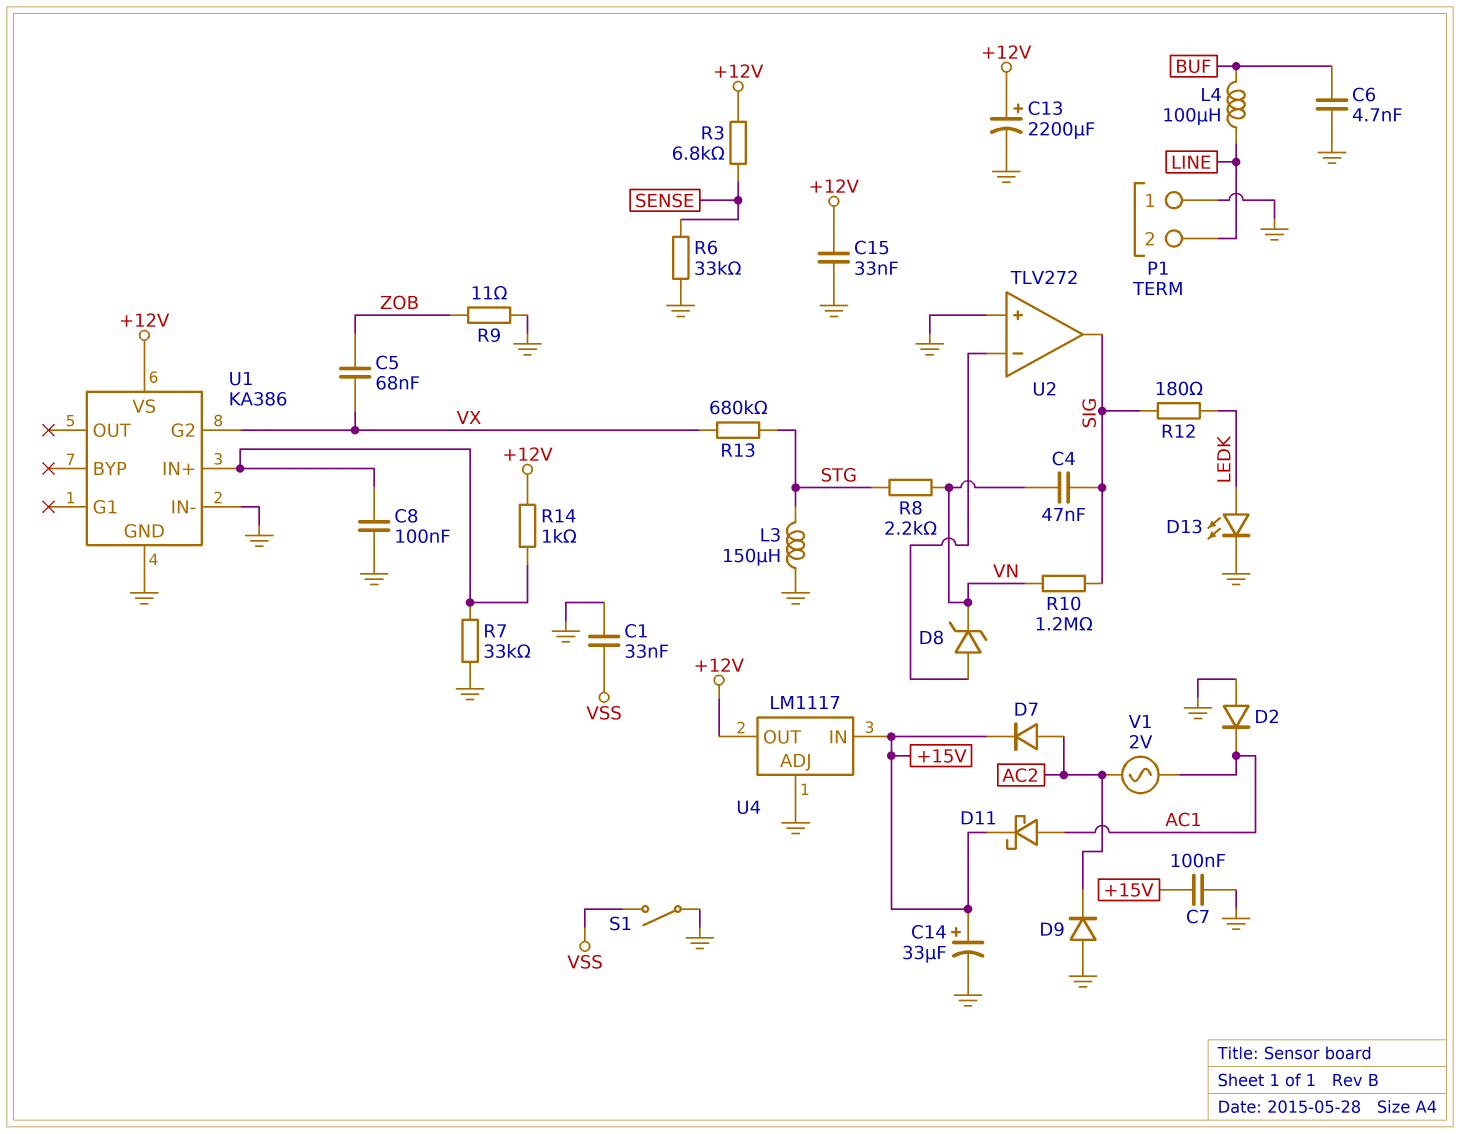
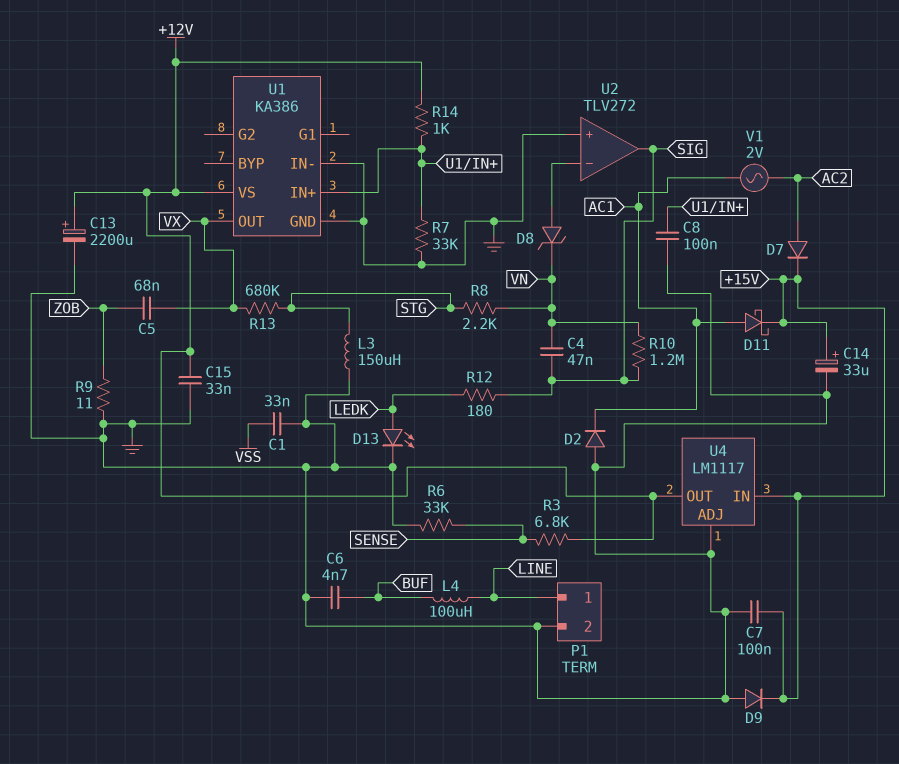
D9: diode (A GND, K AC2) -> diode (A GND, K +15V)
P1 pin 1: GND -> LINE
P1 pin 2: LINE -> GND
S1: switch (GND, VSS) -> none
U1 pin G2: VX -> none
U1 pin OUT: none -> VX

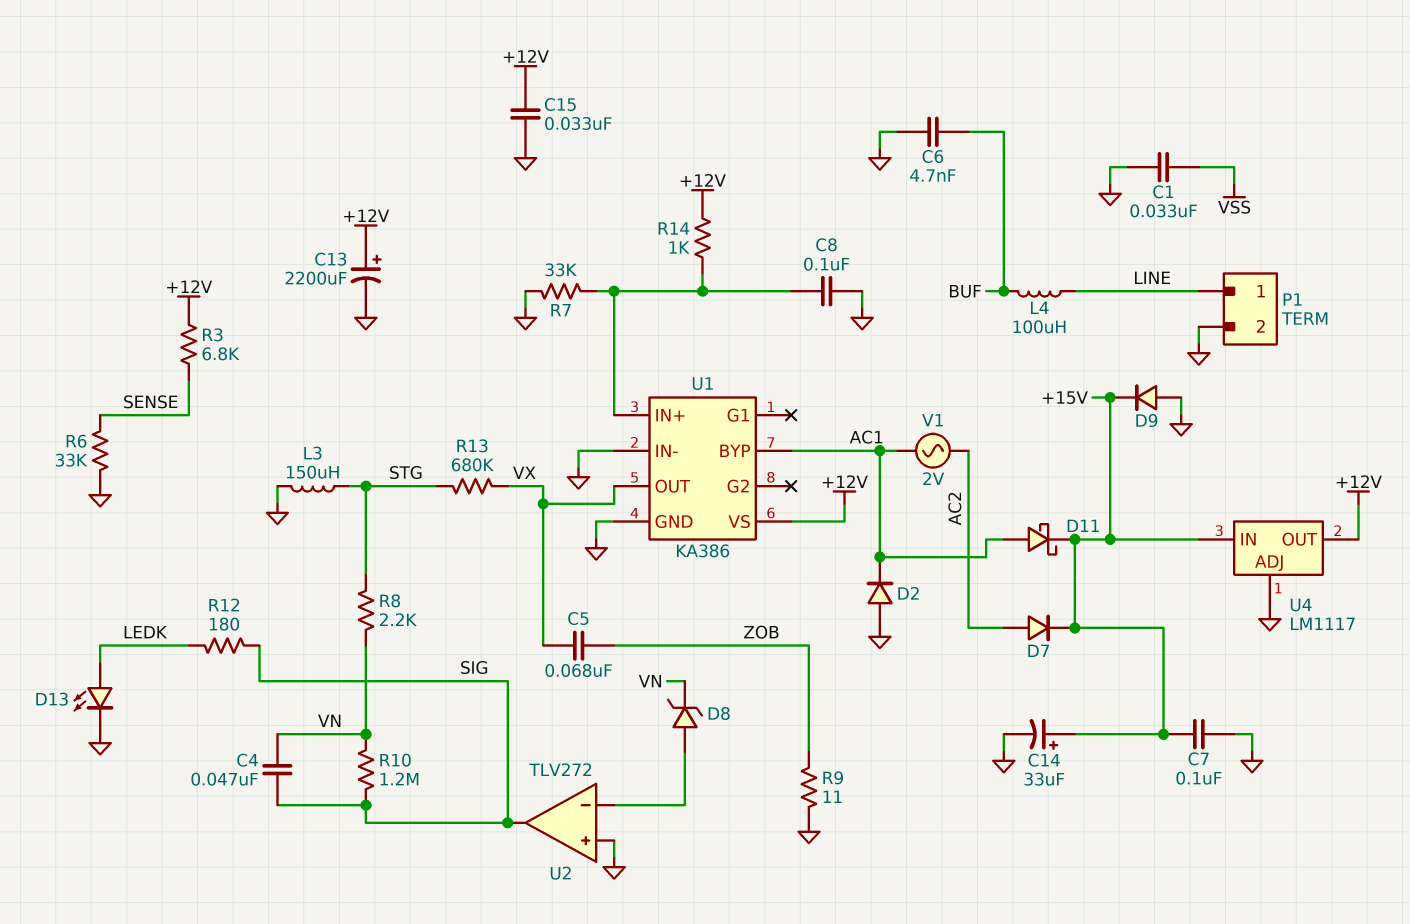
U1 pin BYP: none -> AC1

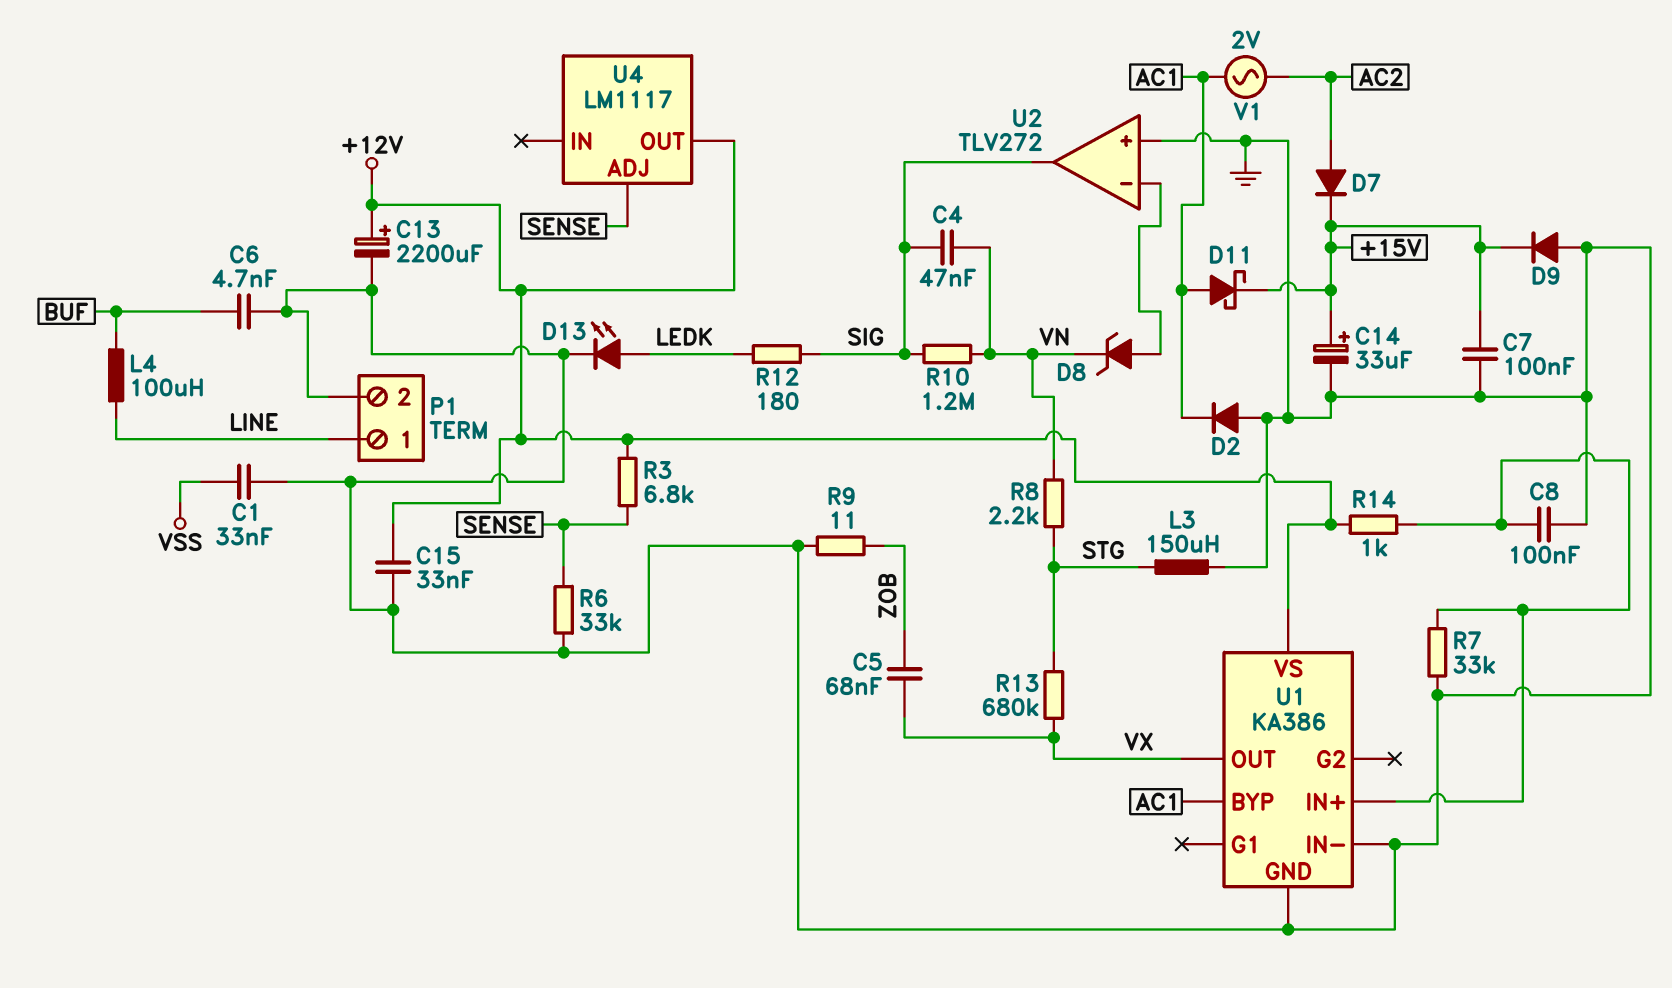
U4 pin ADJ: GND -> SENSE
U4 pin IN: +15V -> none

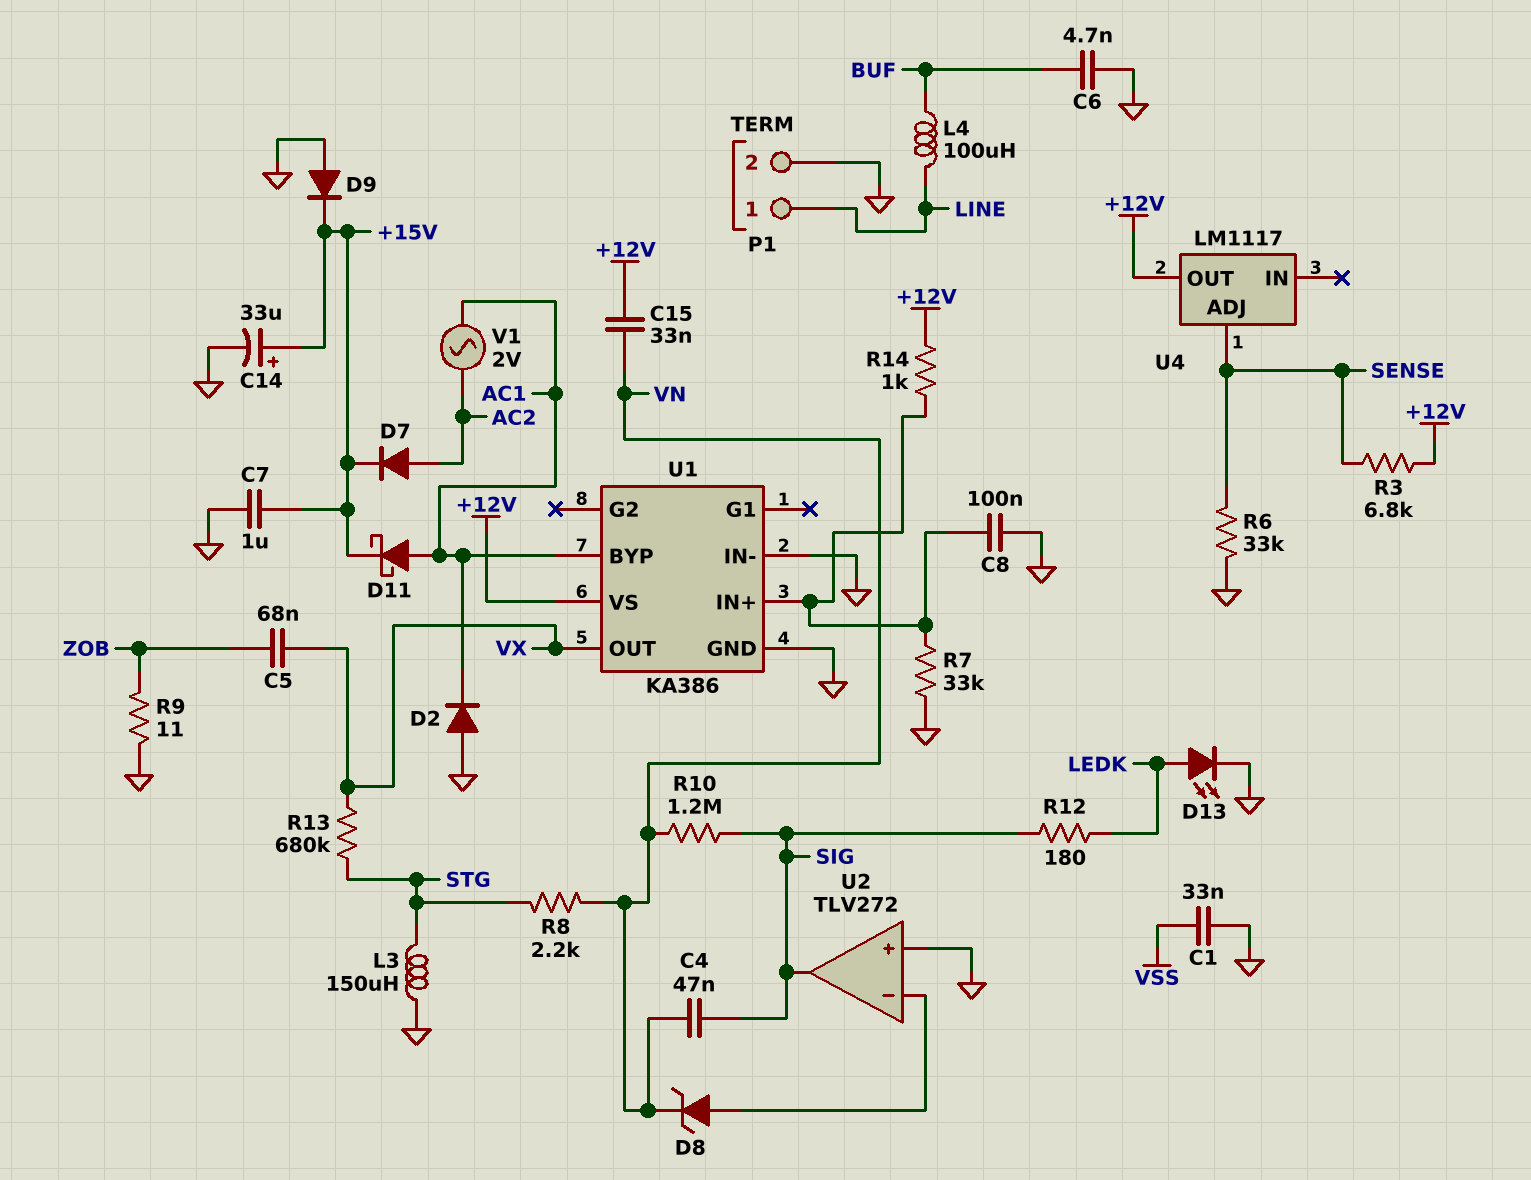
C7: 100nF (+15V, GND) -> 1uF (+15V, GND)
C13: 2200uF (plus +12V, minus GND) -> none
C15: 33nF (+12V, GND) -> 33nF (+12V, VN)

